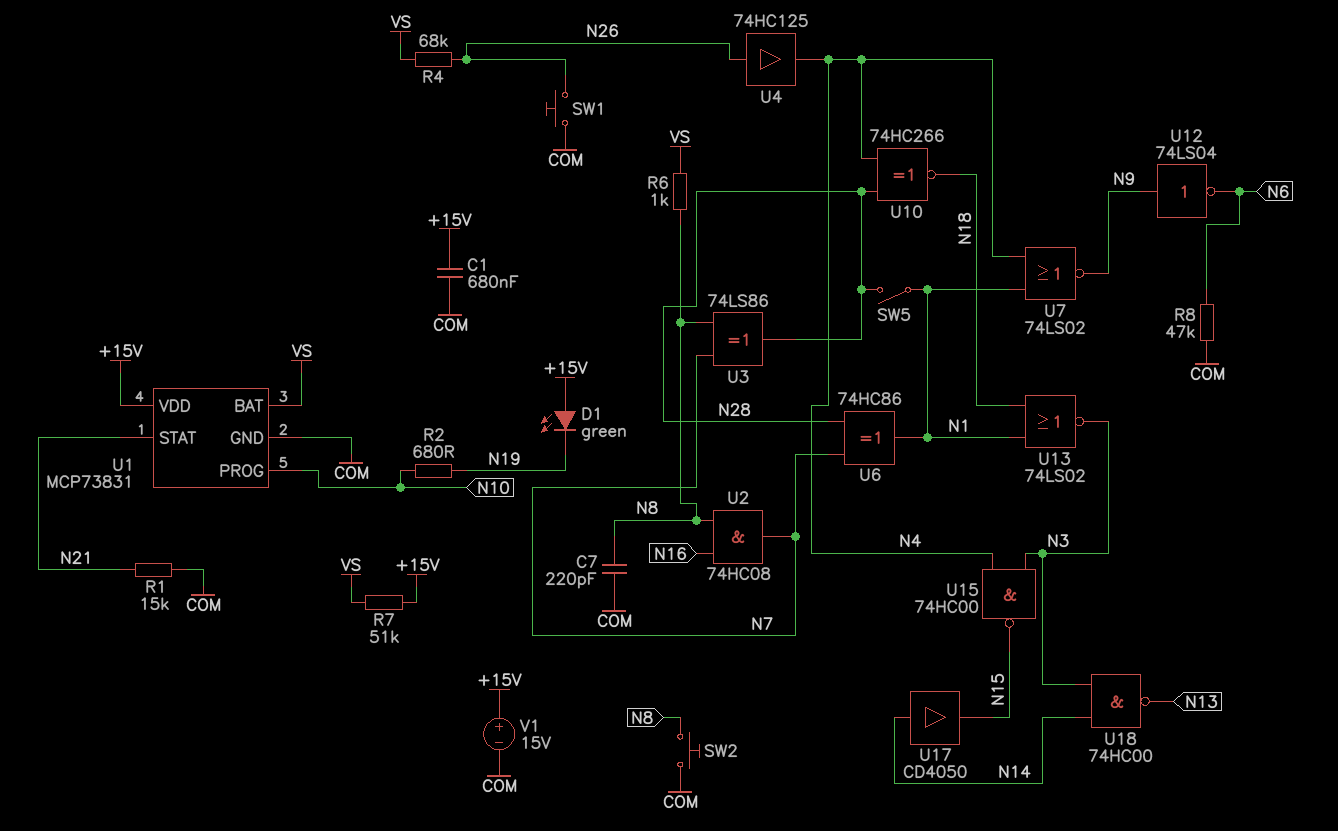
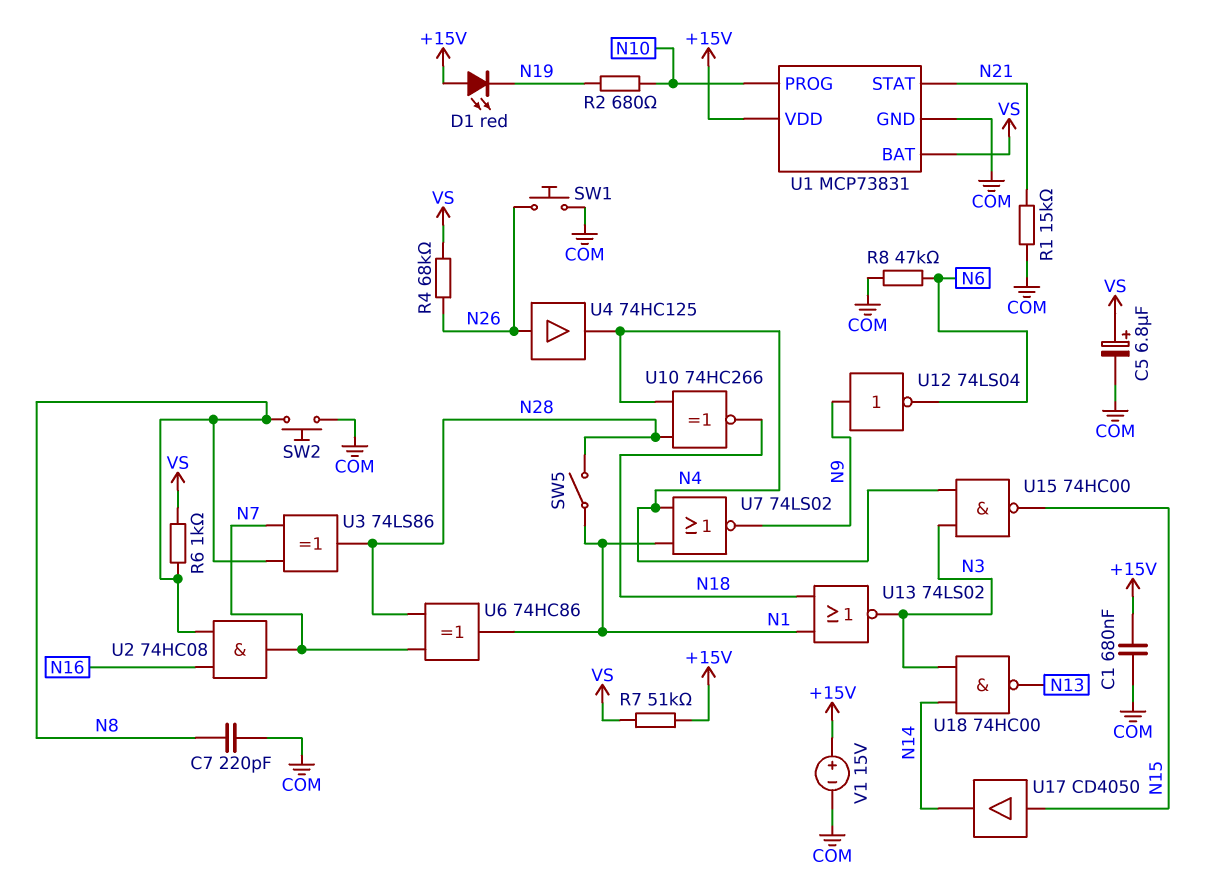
C5: none -> 6.8uF (plus VS, minus COM)
D1: LED green (A +15V, K N19) -> LED red (A +15V, K N19)
U17: buffer CD4050 (in N14, out N15) -> buffer CD4050 (in N15, out N14)

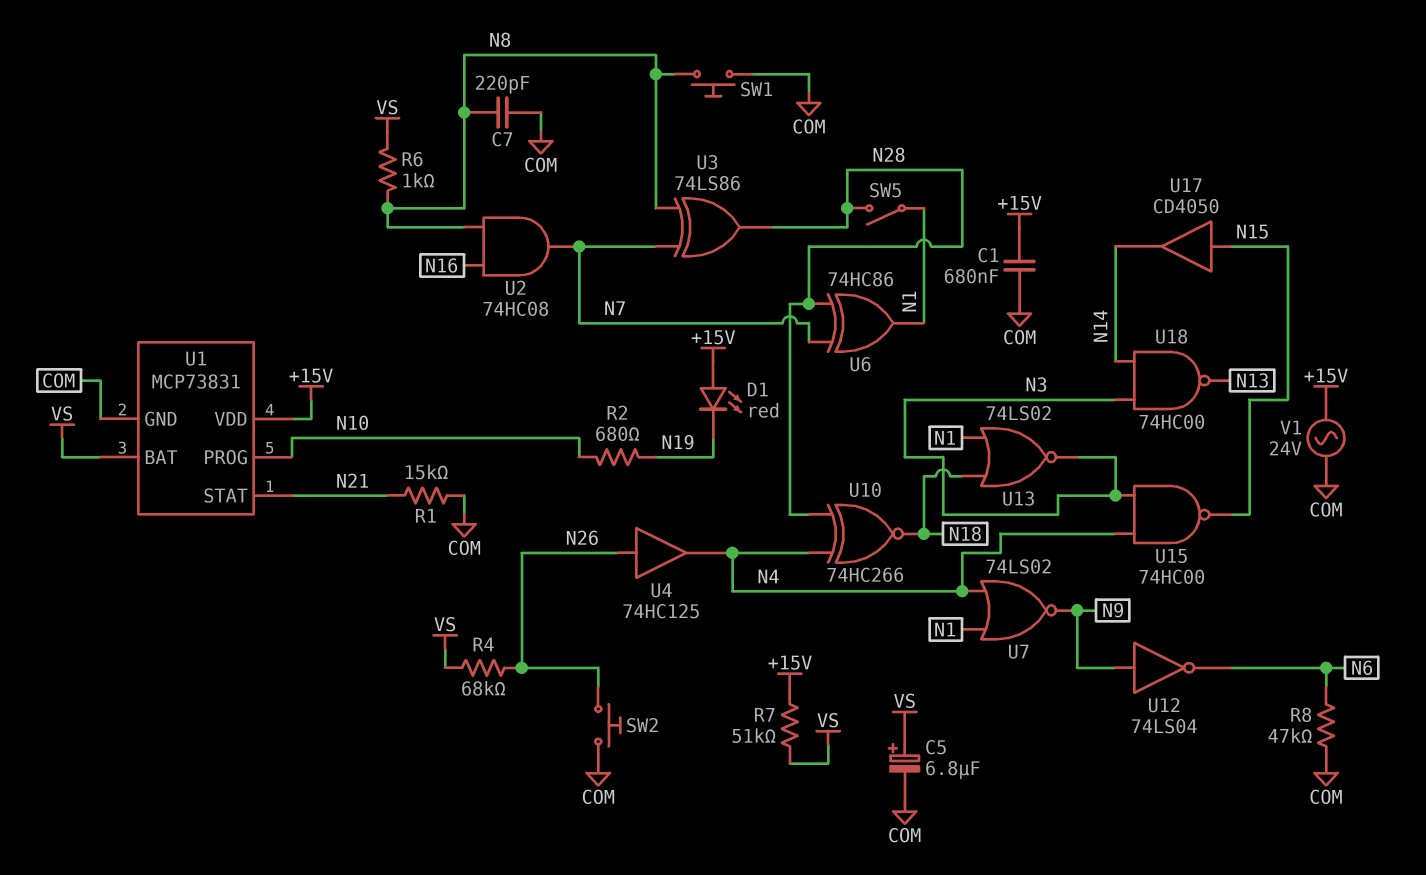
SW1: button (COM, N26) -> button (COM, N8)
SW2: button (COM, N8) -> button (COM, N26)
V1: 15V (plus +15V, minus COM) -> AC 24V (+15V, COM)

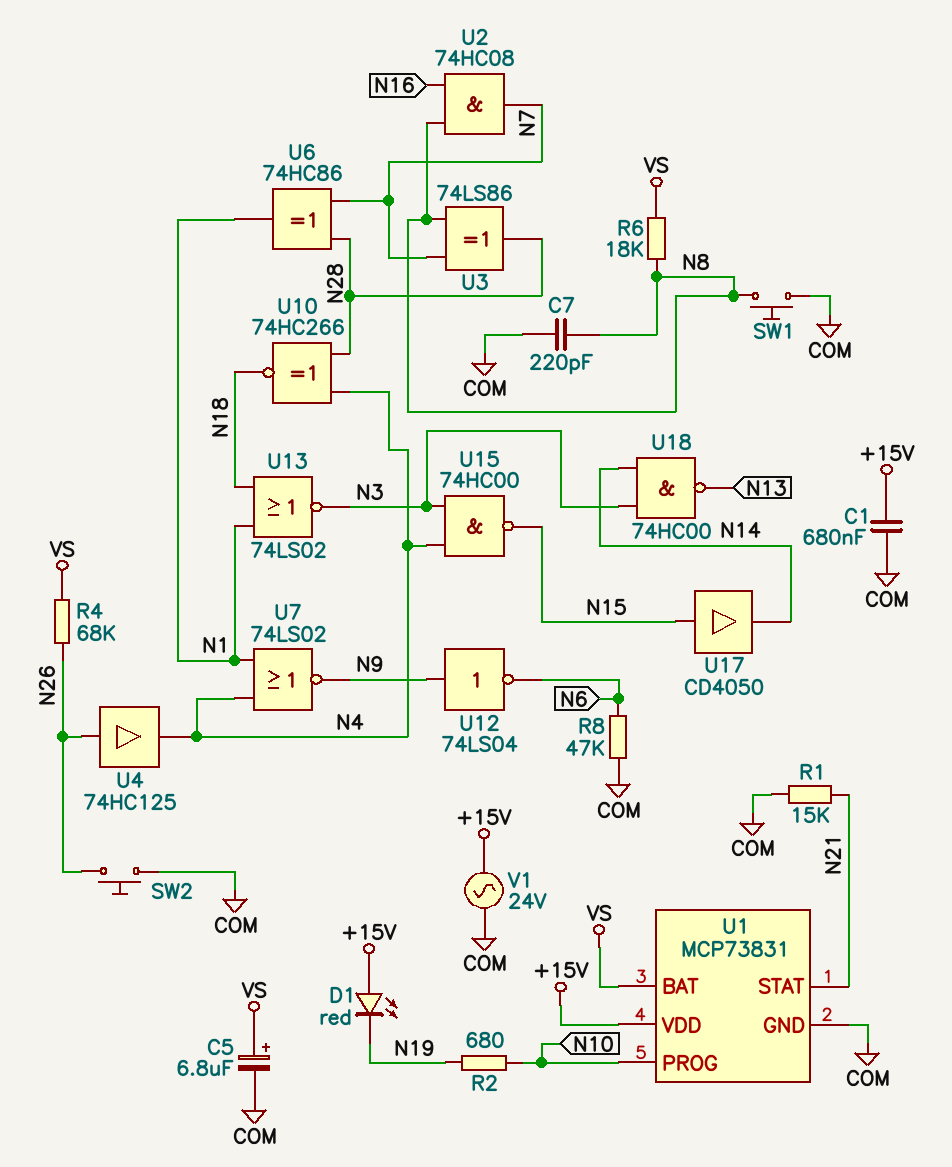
R6: 1k (N8, VS) -> 18k (N8, VS)
R7: 51k (+15V, VS) -> none
SW5: switch (N1, N28) -> none

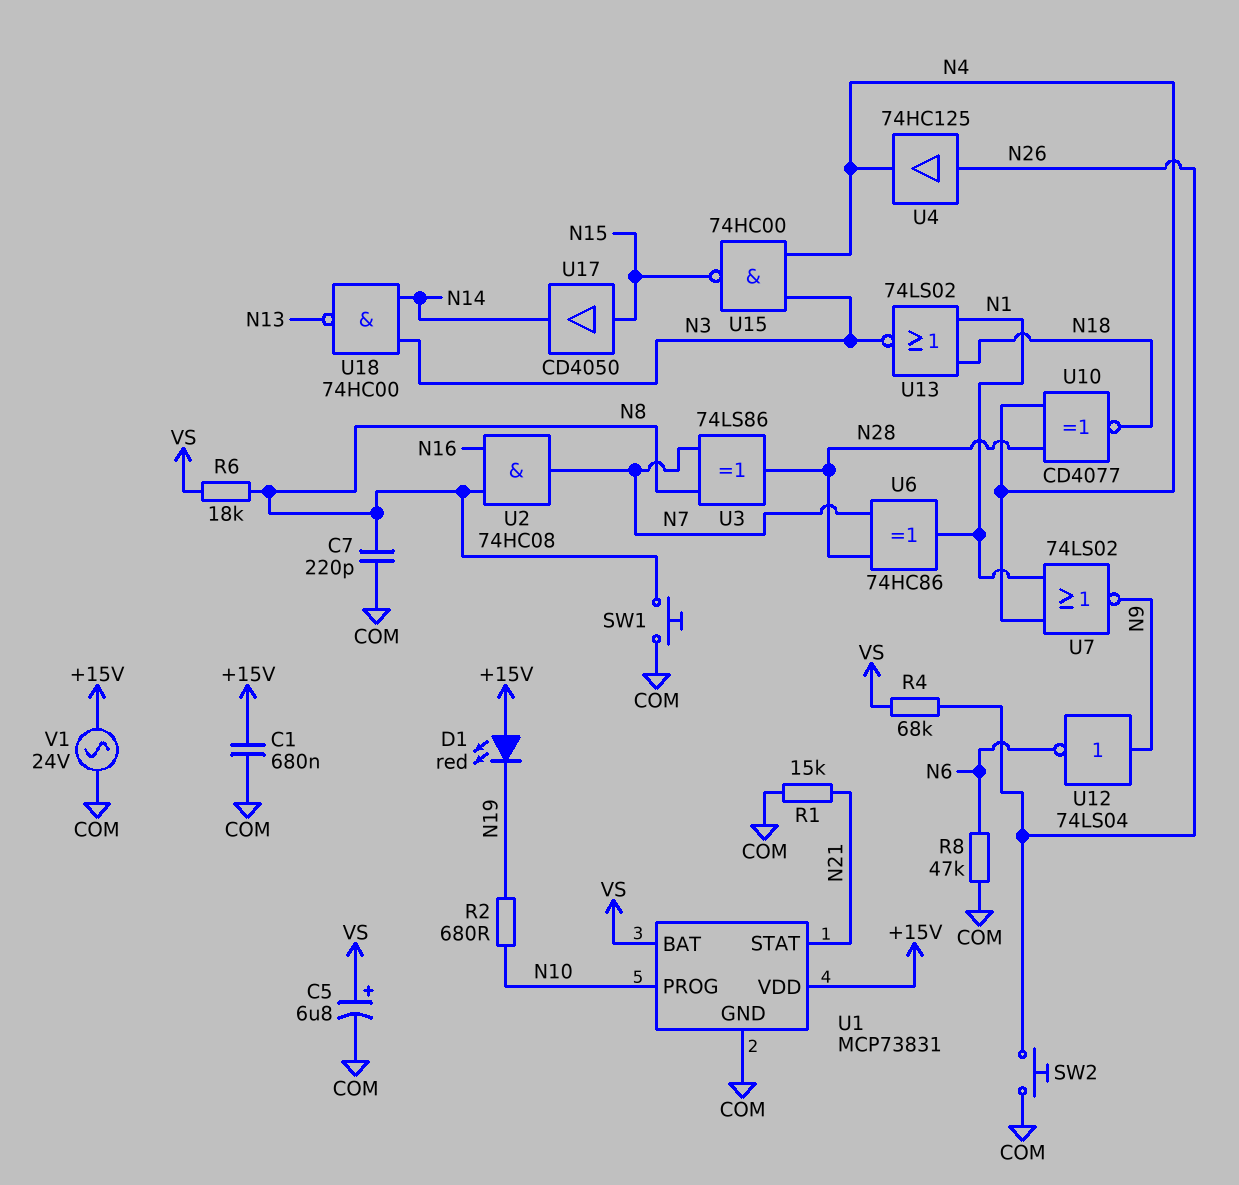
U10: XNOR 74HC266 (in N4, in N28, out N18) -> XNOR CD4077 (in N4, in N28, out N18)

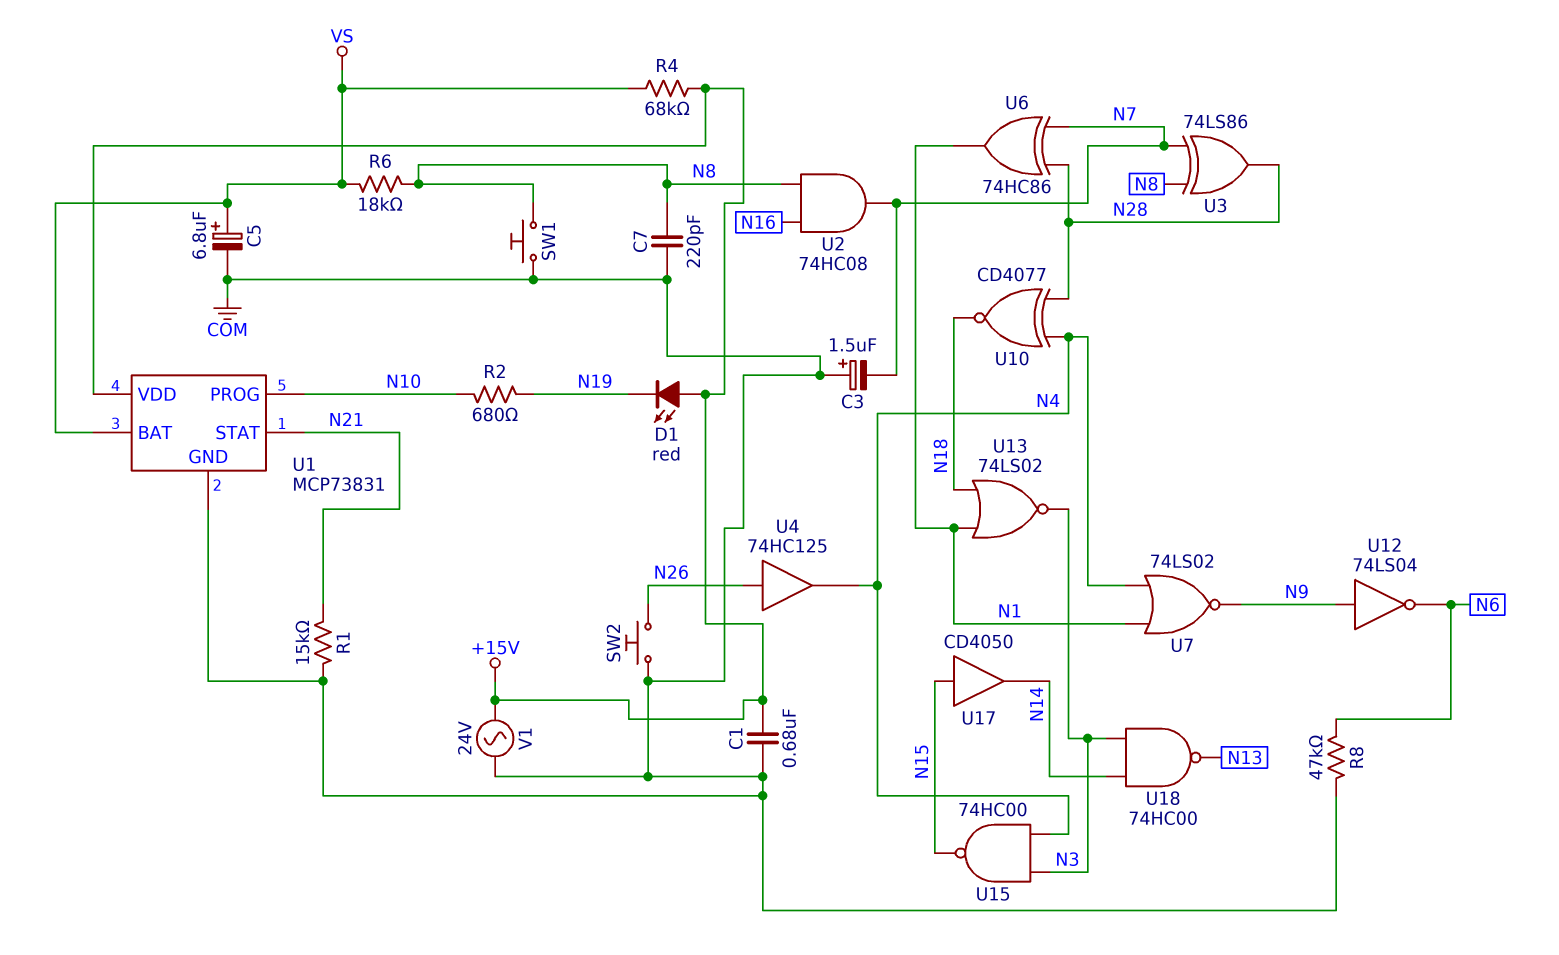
C3: none -> 1.5uF (plus COM, minus N7)
R4: 68k (N26, VS) -> 68k (+15V, VS)

